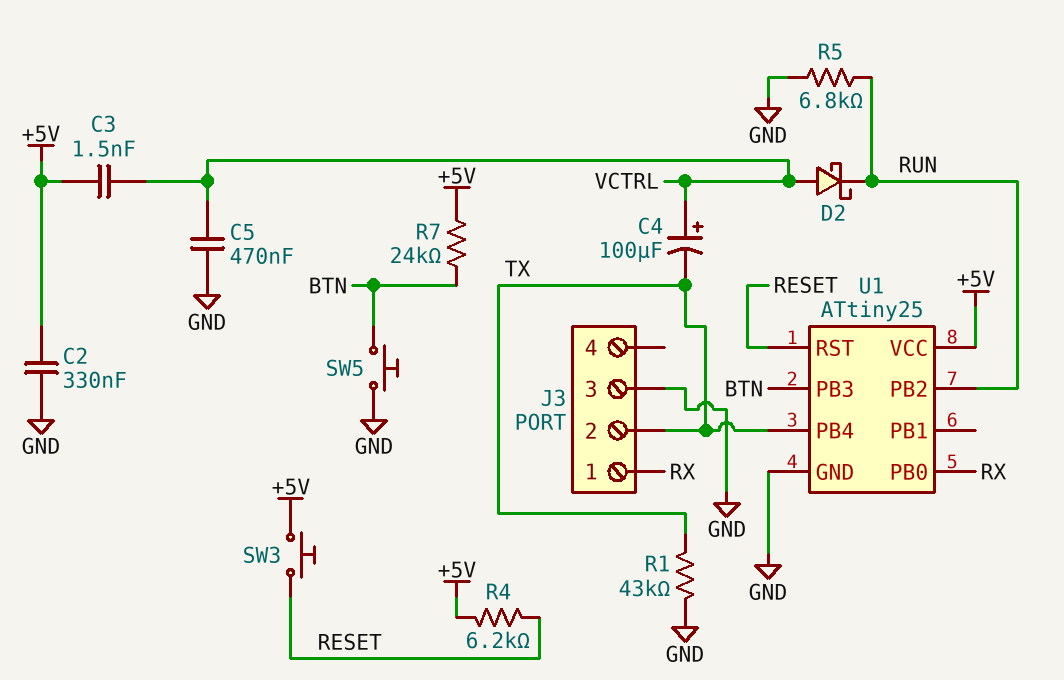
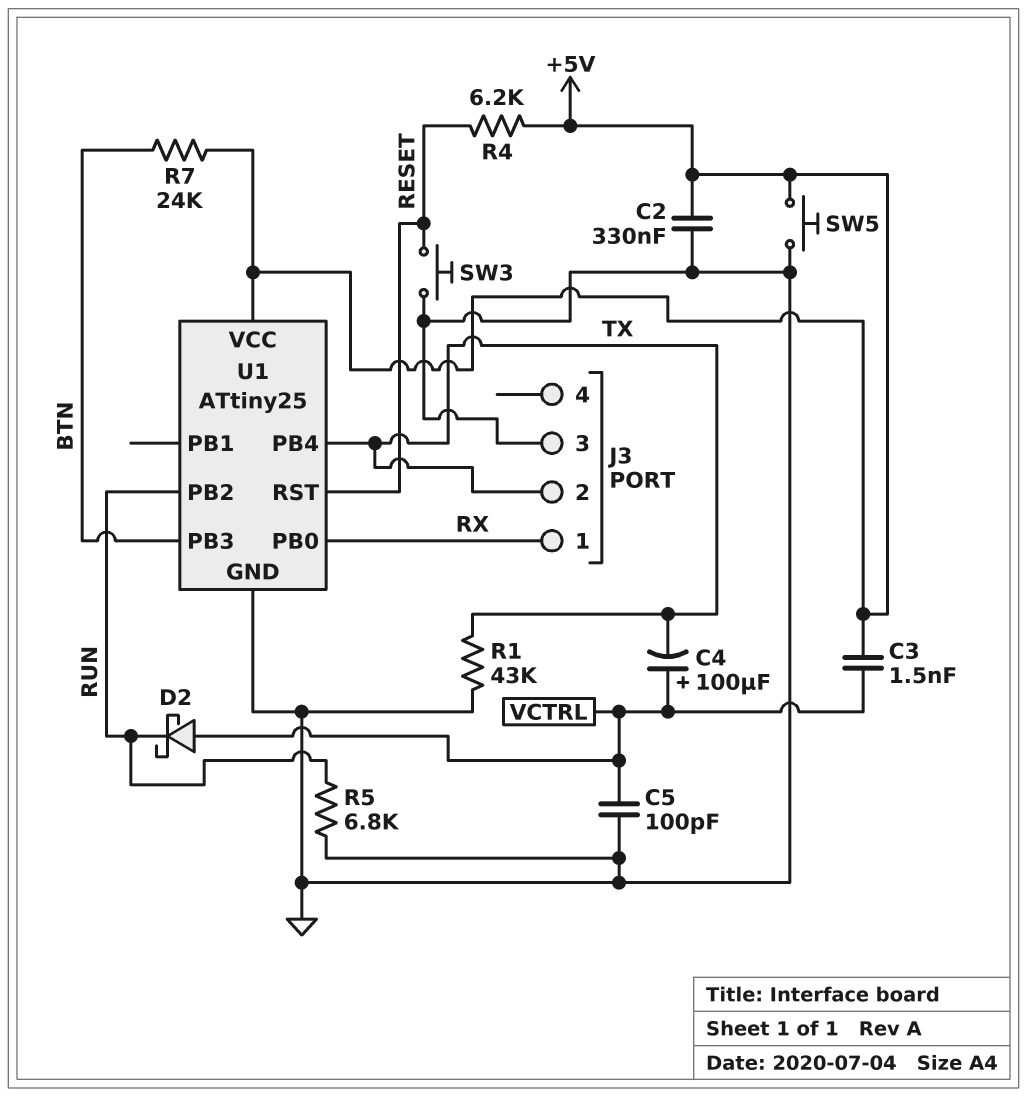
C5: 470nF (GND, VCTRL) -> 100pF (GND, VCTRL)
SW3: button (+5V, RESET) -> button (GND, RESET)
SW5: button (BTN, GND) -> button (+5V, GND)

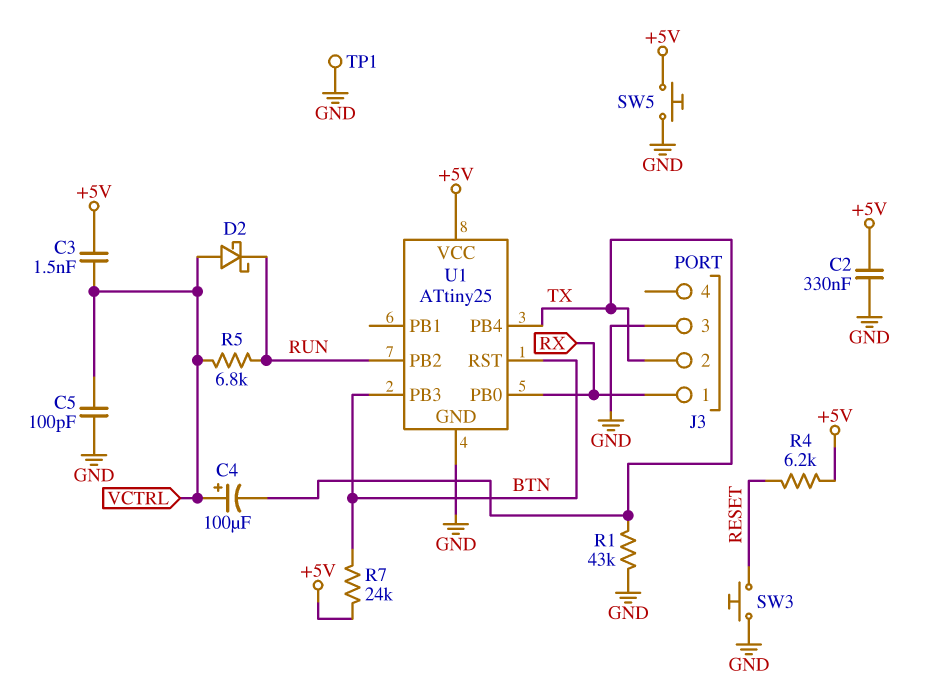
R5: 6.8k (GND, RUN) -> 6.8k (RUN, VCTRL)
TP1: none -> test point (GND)
U1 pin RST: RESET -> BTN

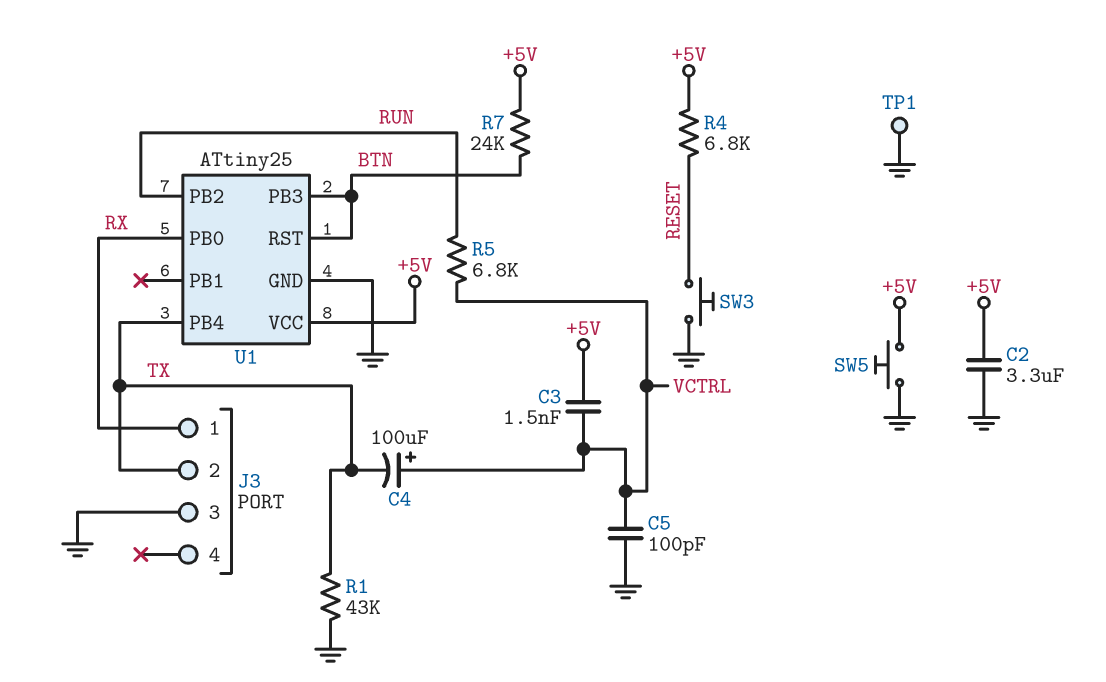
C2: 330nF (+5V, GND) -> 3.3uF (+5V, GND)
D2: schottky (A VCTRL, K RUN) -> none
R4: 6.2k (+5V, RESET) -> 6.8k (+5V, RESET)

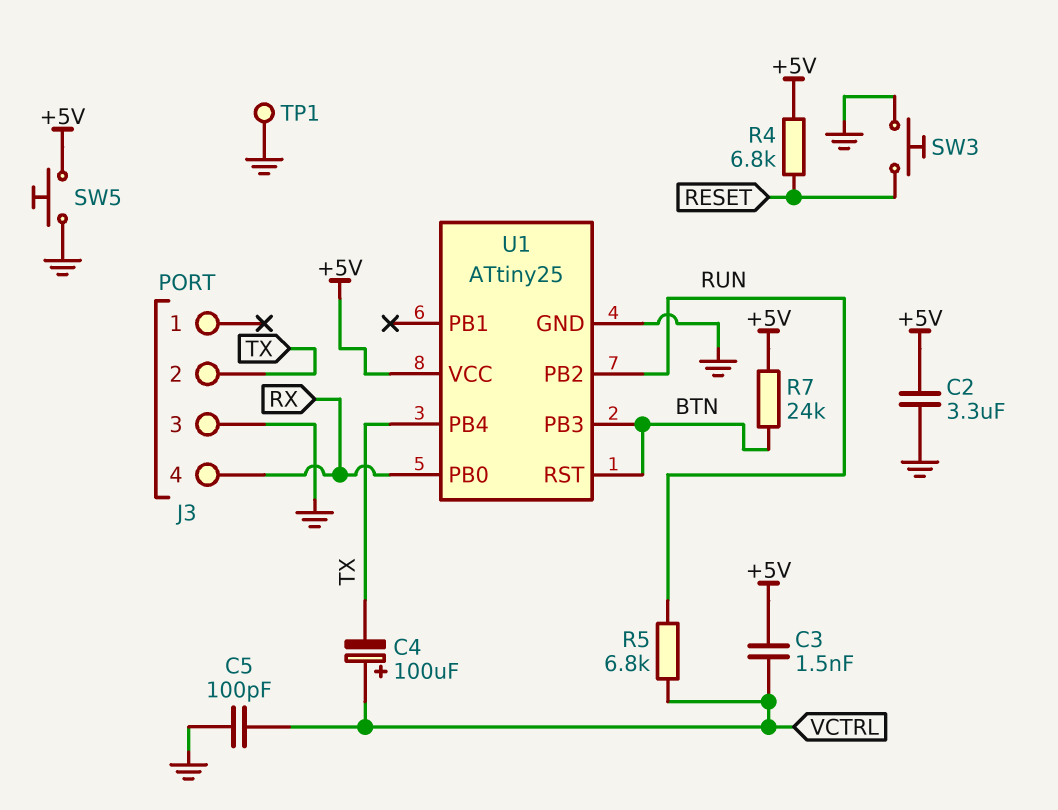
J3 pin 1: RX -> none
J3 pin 4: none -> RX
R1: 43k (GND, TX) -> none

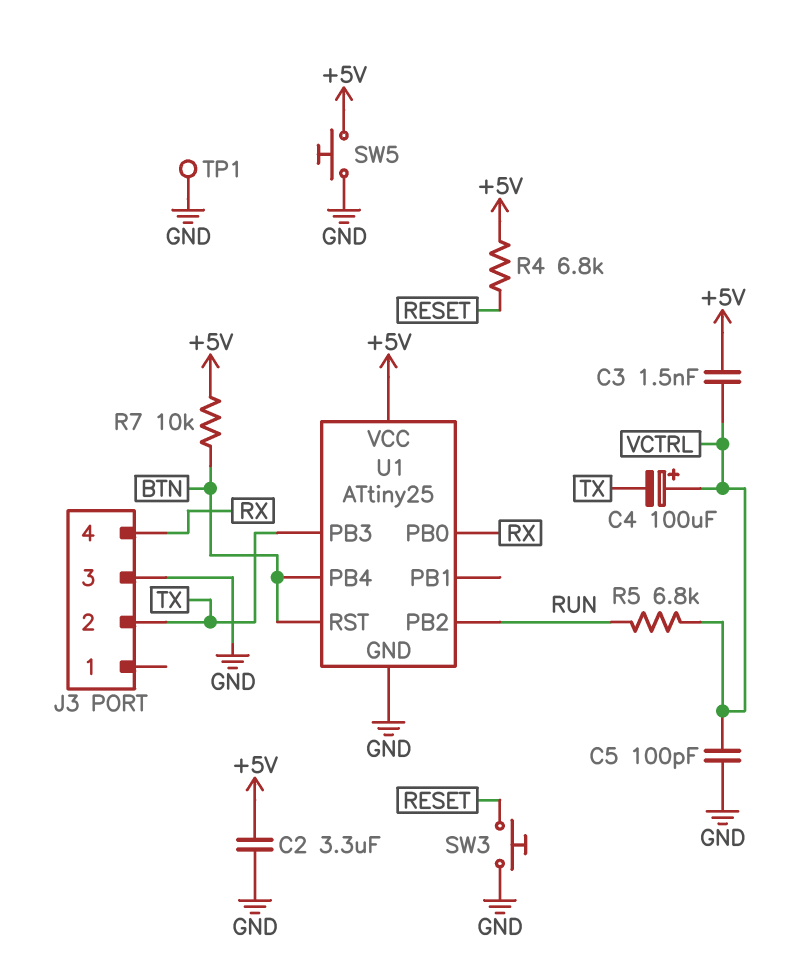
R7: 24k (+5V, BTN) -> 10k (+5V, BTN)
U1 pin PB3: BTN -> TX
U1 pin PB4: TX -> BTN

